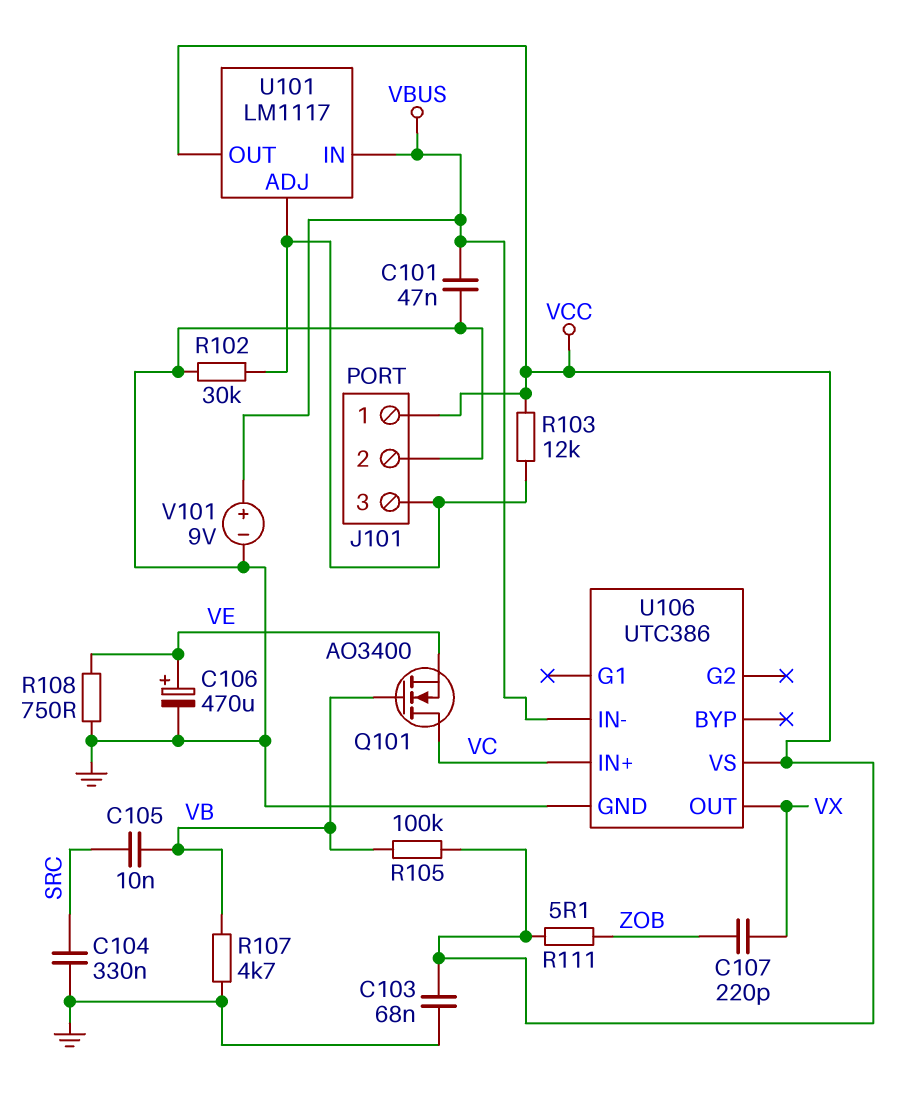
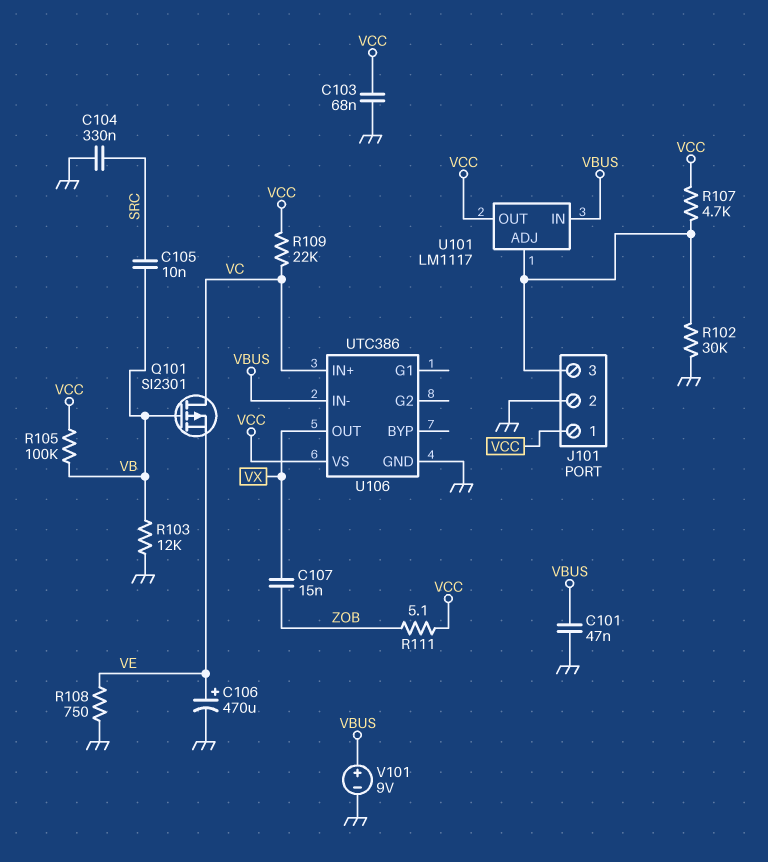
C107: 220pF (VX, ZOB) -> 15nF (VX, ZOB)
Q101: NMOS AO3400 (G VB, D VC, S VE) -> PMOS SI2301 (G VB, D VC, S VE)
R103: 12k (J101/3, VCC) -> 12k (GND, VB)
R107: 4.7k (GND, VB) -> 4.7k (J101/3, VCC)
R109: none -> 22k (VC, VCC)

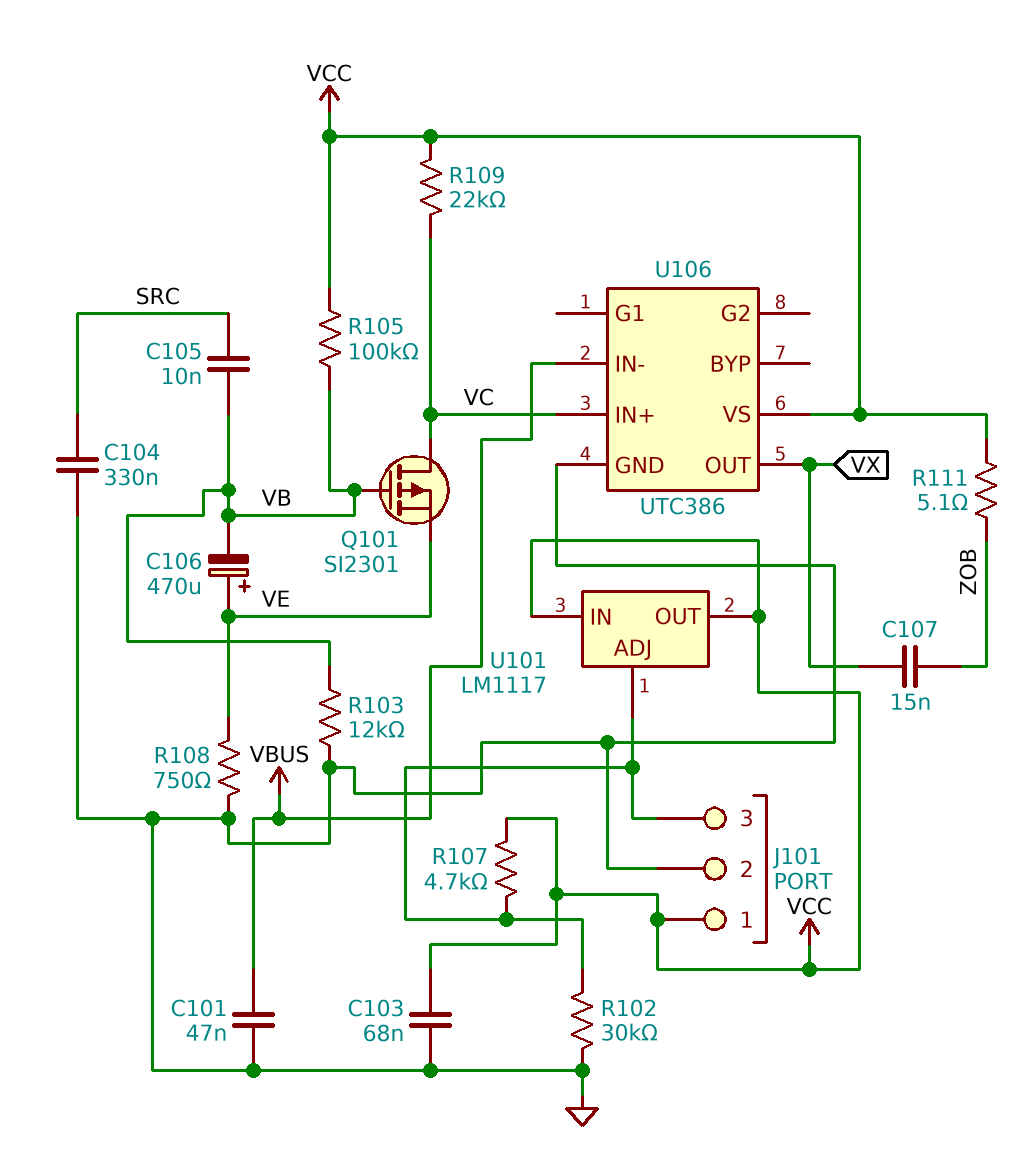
C106: 470uF (plus VE, minus GND) -> 470uF (plus VE, minus VB)
U101 pin IN: VBUS -> VCC
V101: 9V (plus VBUS, minus GND) -> none

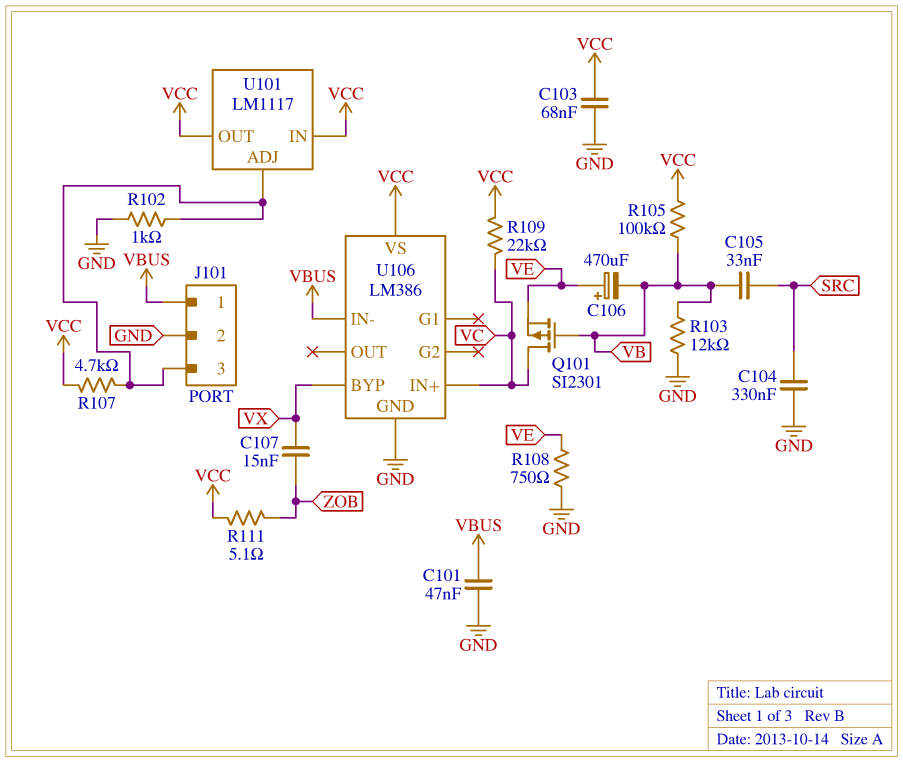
C105: 10nF (SRC, VB) -> 33nF (SRC, VB)
J101 pin 1: VCC -> VBUS
R102: 30k (GND, J101/3) -> 1k (GND, J101/3)
U106: UTC386 -> LM386
U106 pin BYP: none -> VX
U106 pin OUT: VX -> none

